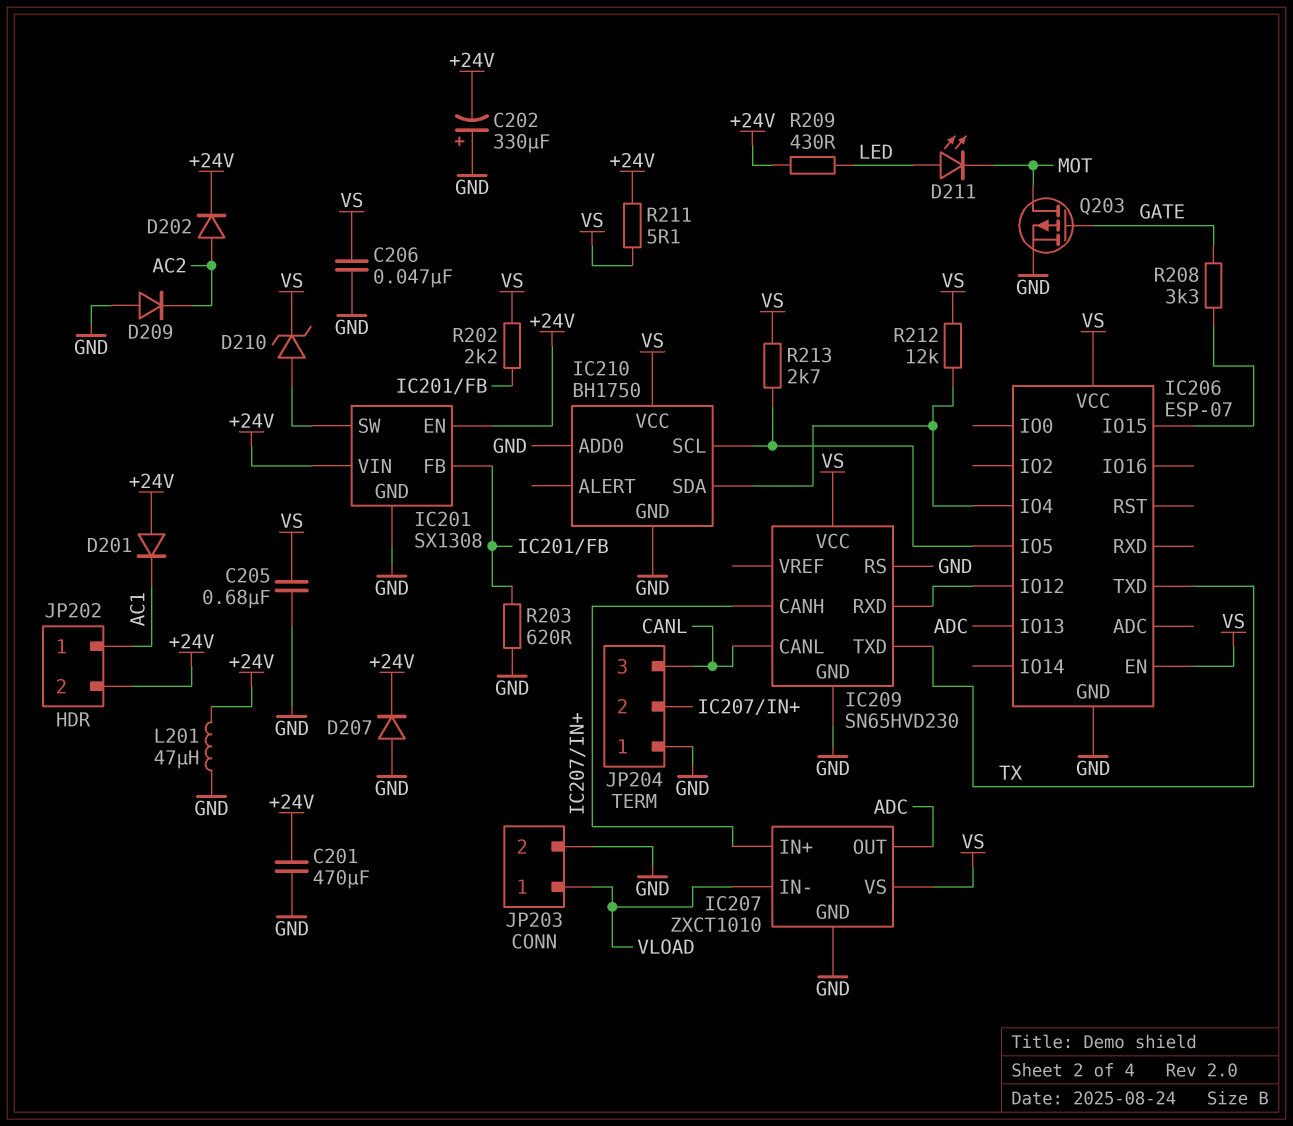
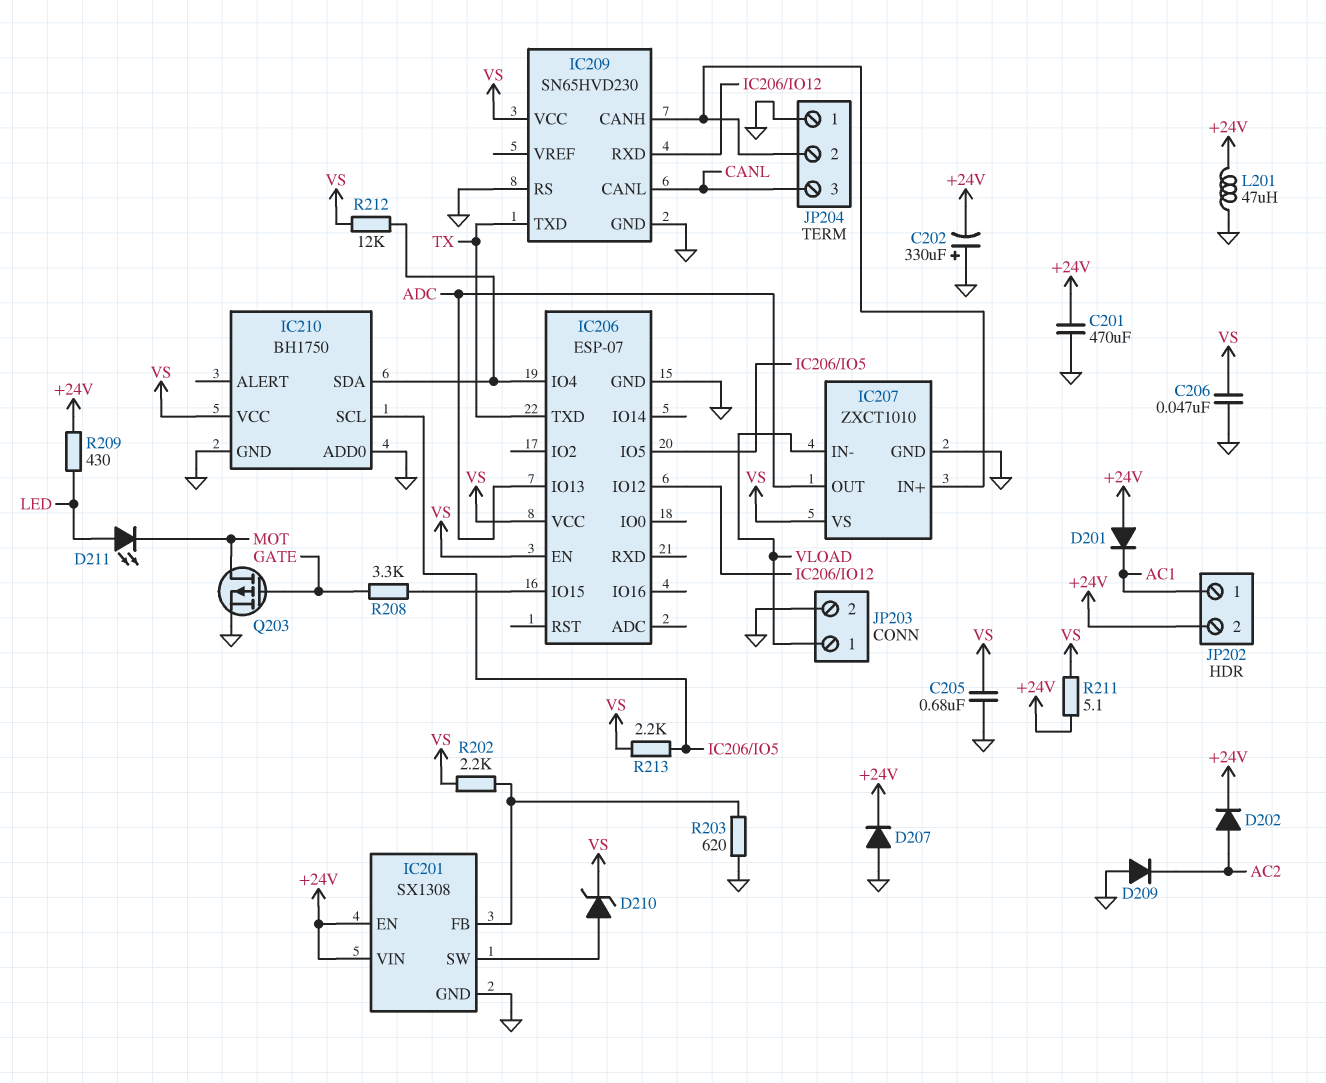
R213: 2.7k (IC206/IO5, VS) -> 2.2k (IC206/IO5, VS)

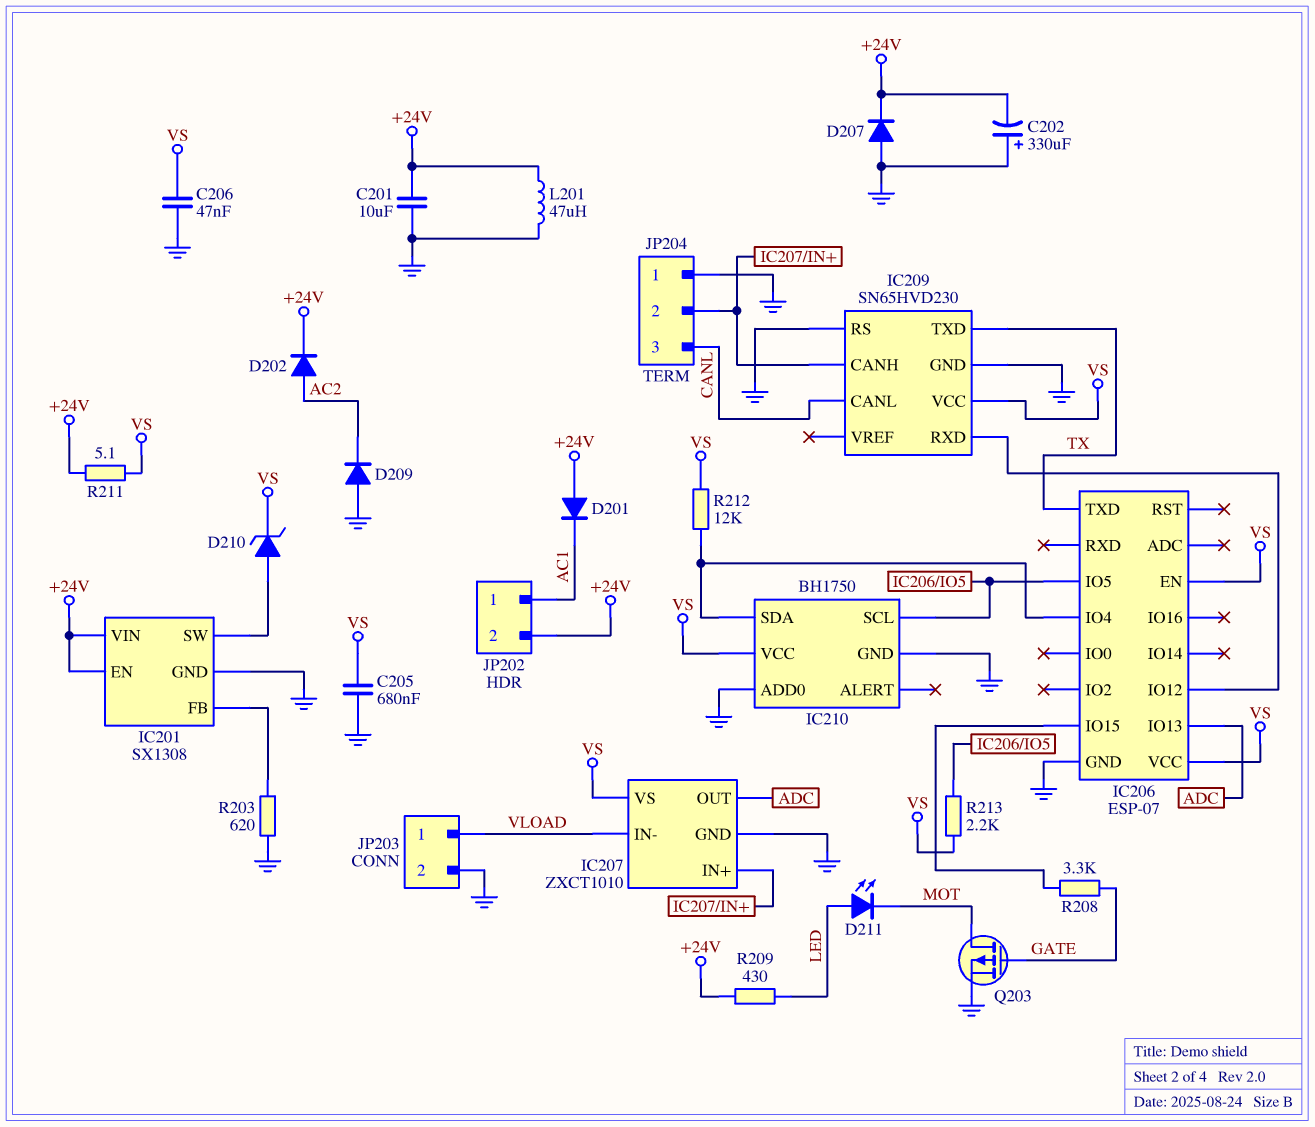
C201: 470uF (+24V, GND) -> 10uF (+24V, GND)
R202: 2.2k (IC201/FB, VS) -> none

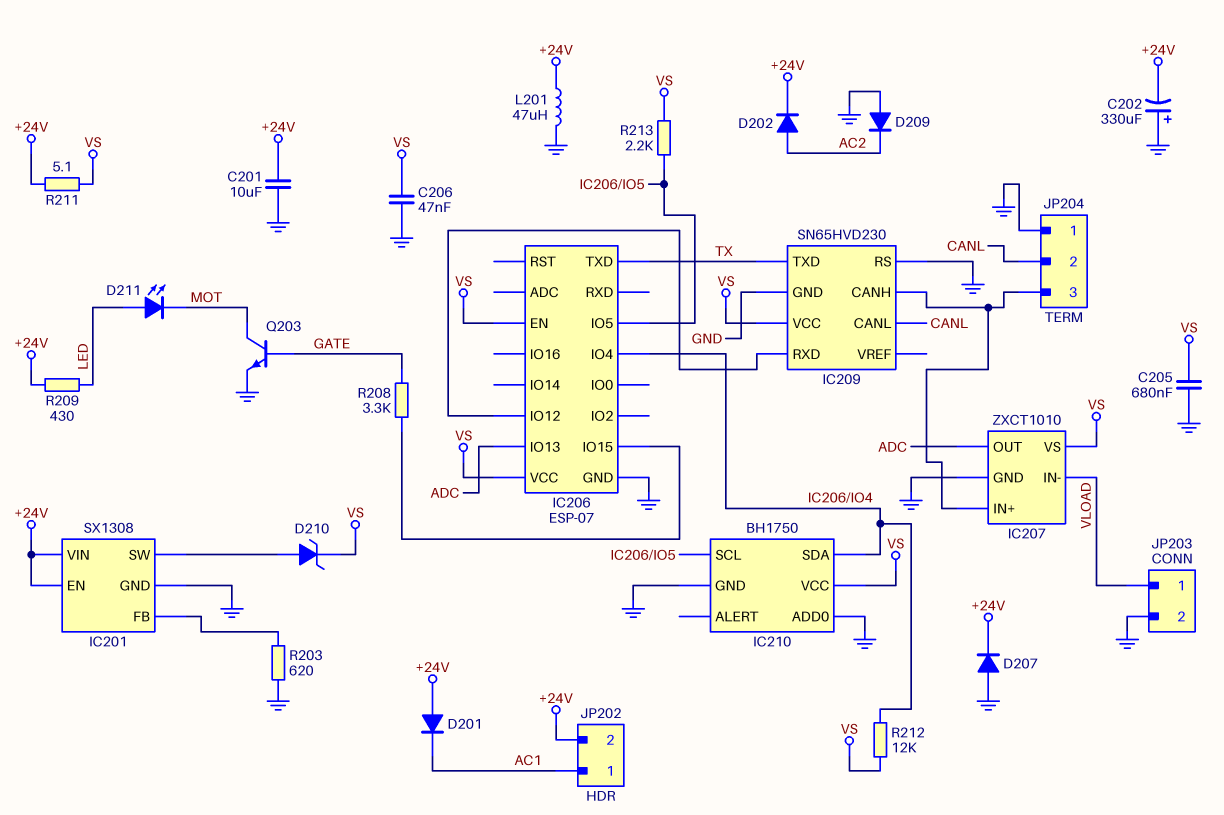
JP204 pin 2: IC207/IN+ -> CANL
JP204 pin 3: CANL -> IC207/IN+
Q203: PMOS (G GATE, D MOT, S GND) -> NPN (B GATE, C MOT, E GND)

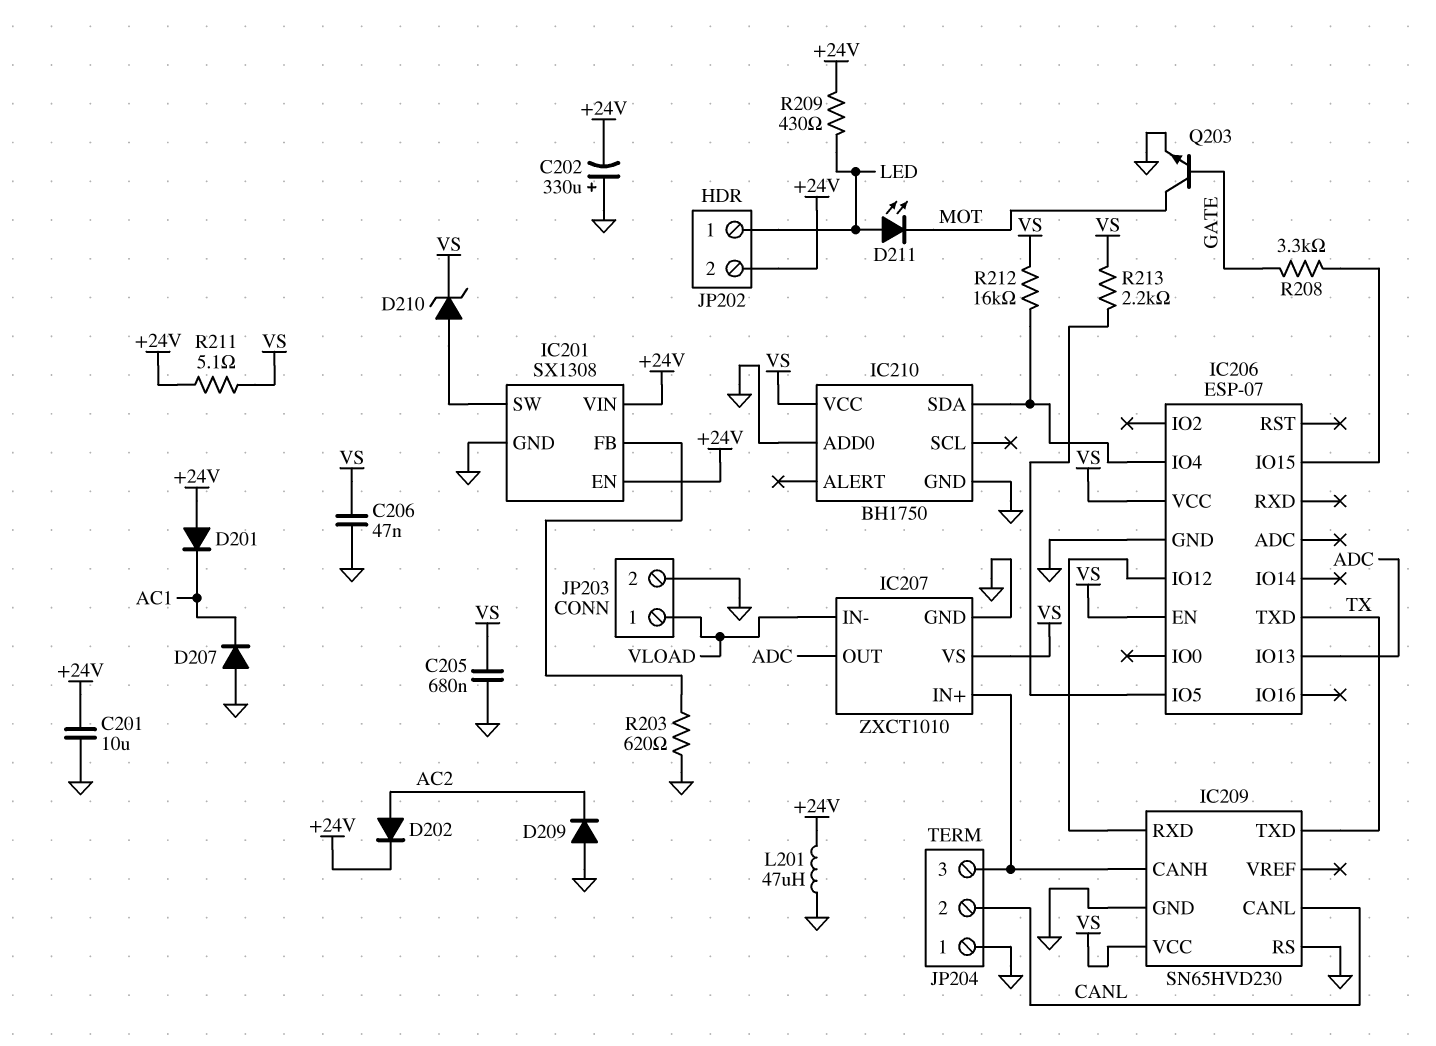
D207: diode (A GND, K +24V) -> diode (A GND, K AC1)
IC210 pin SCL: IC206/IO5 -> none
JP202 pin 1: AC1 -> LED
R212: 12k (IC206/IO4, VS) -> 16k (IC206/IO4, VS)

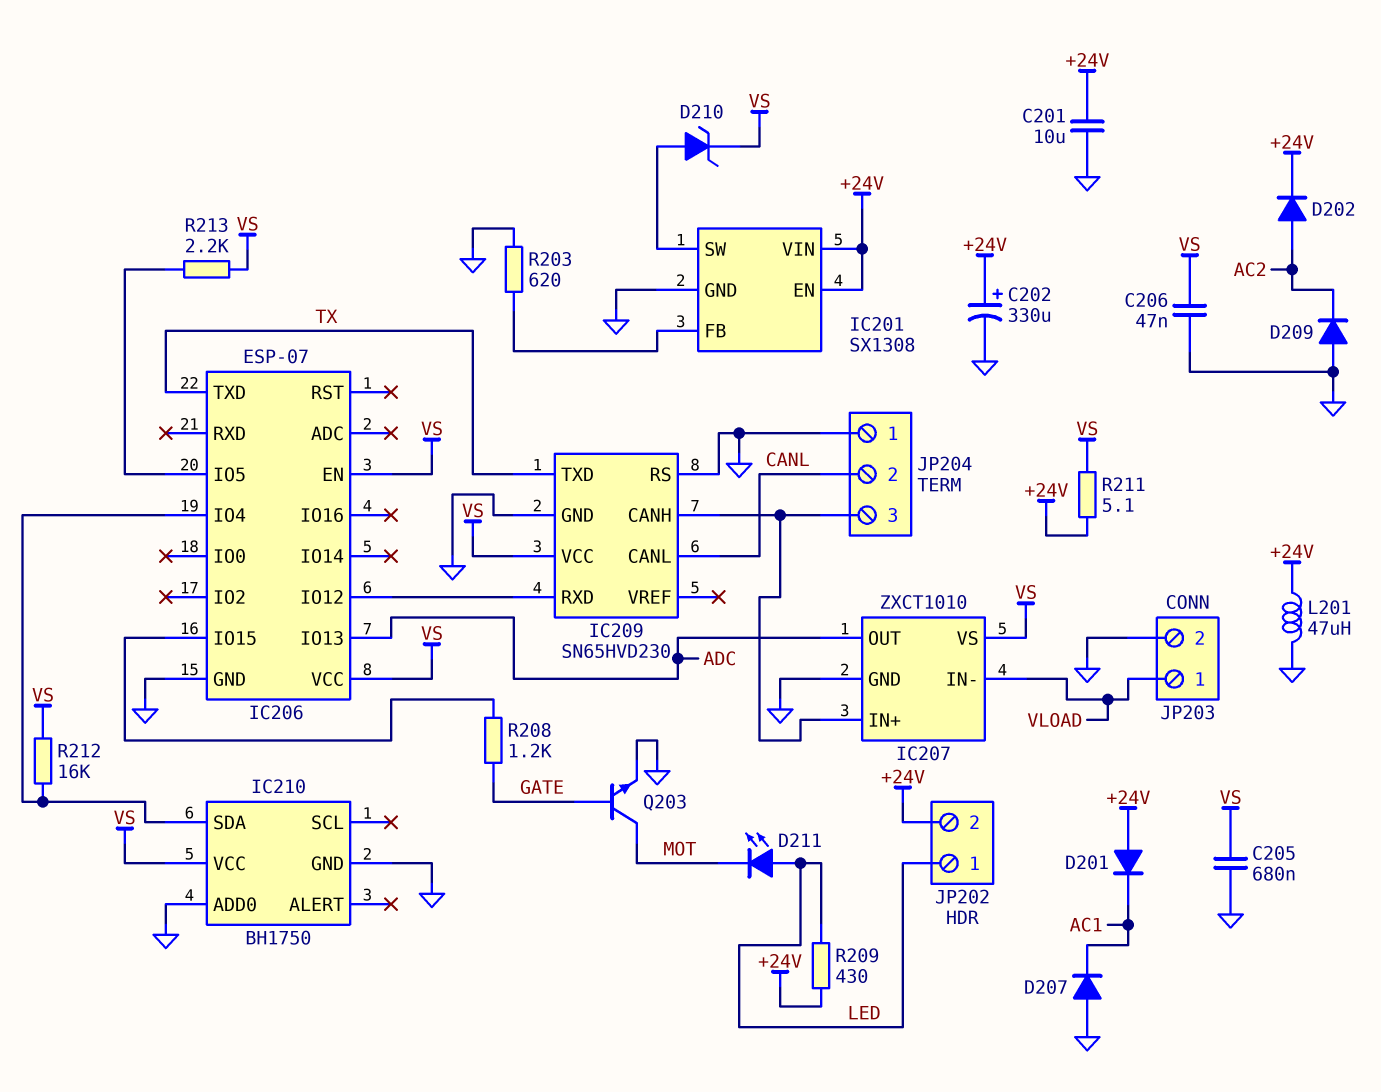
C202: 330uF (plus GND, minus +24V) -> 330uF (plus +24V, minus GND)
R208: 3.3k (GATE, IC206/IO15) -> 1.2k (GATE, IC206/IO15)

